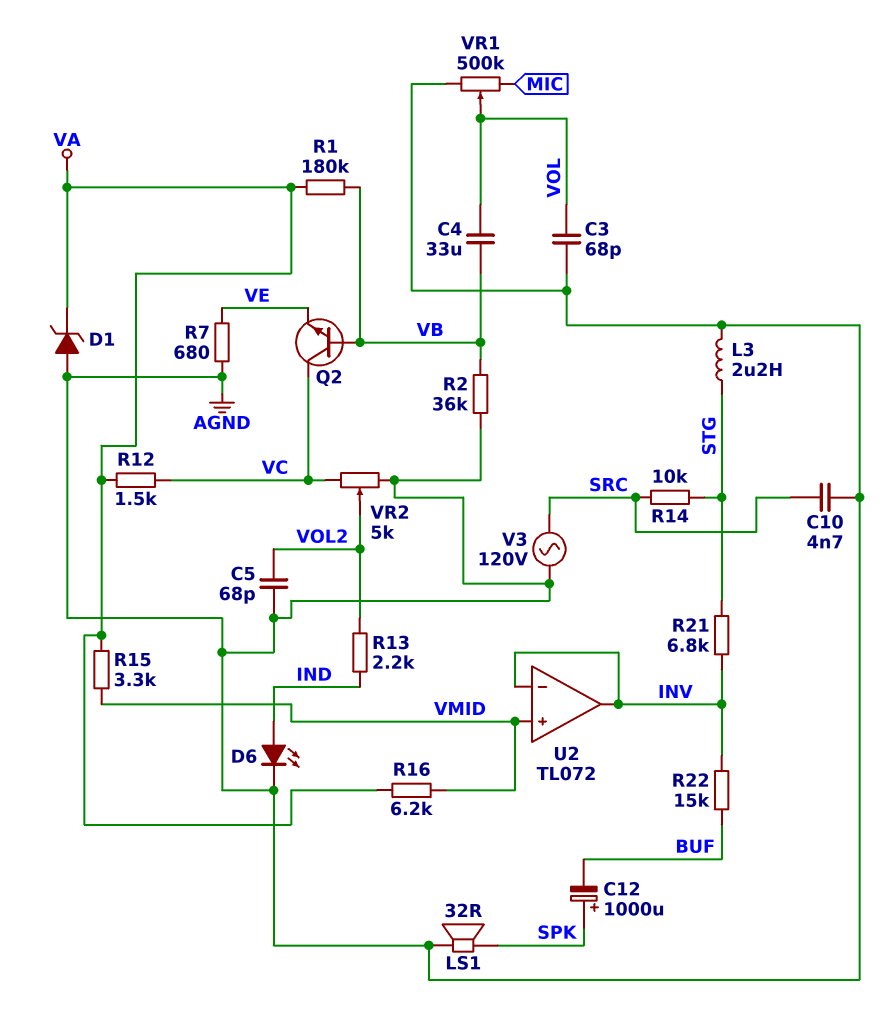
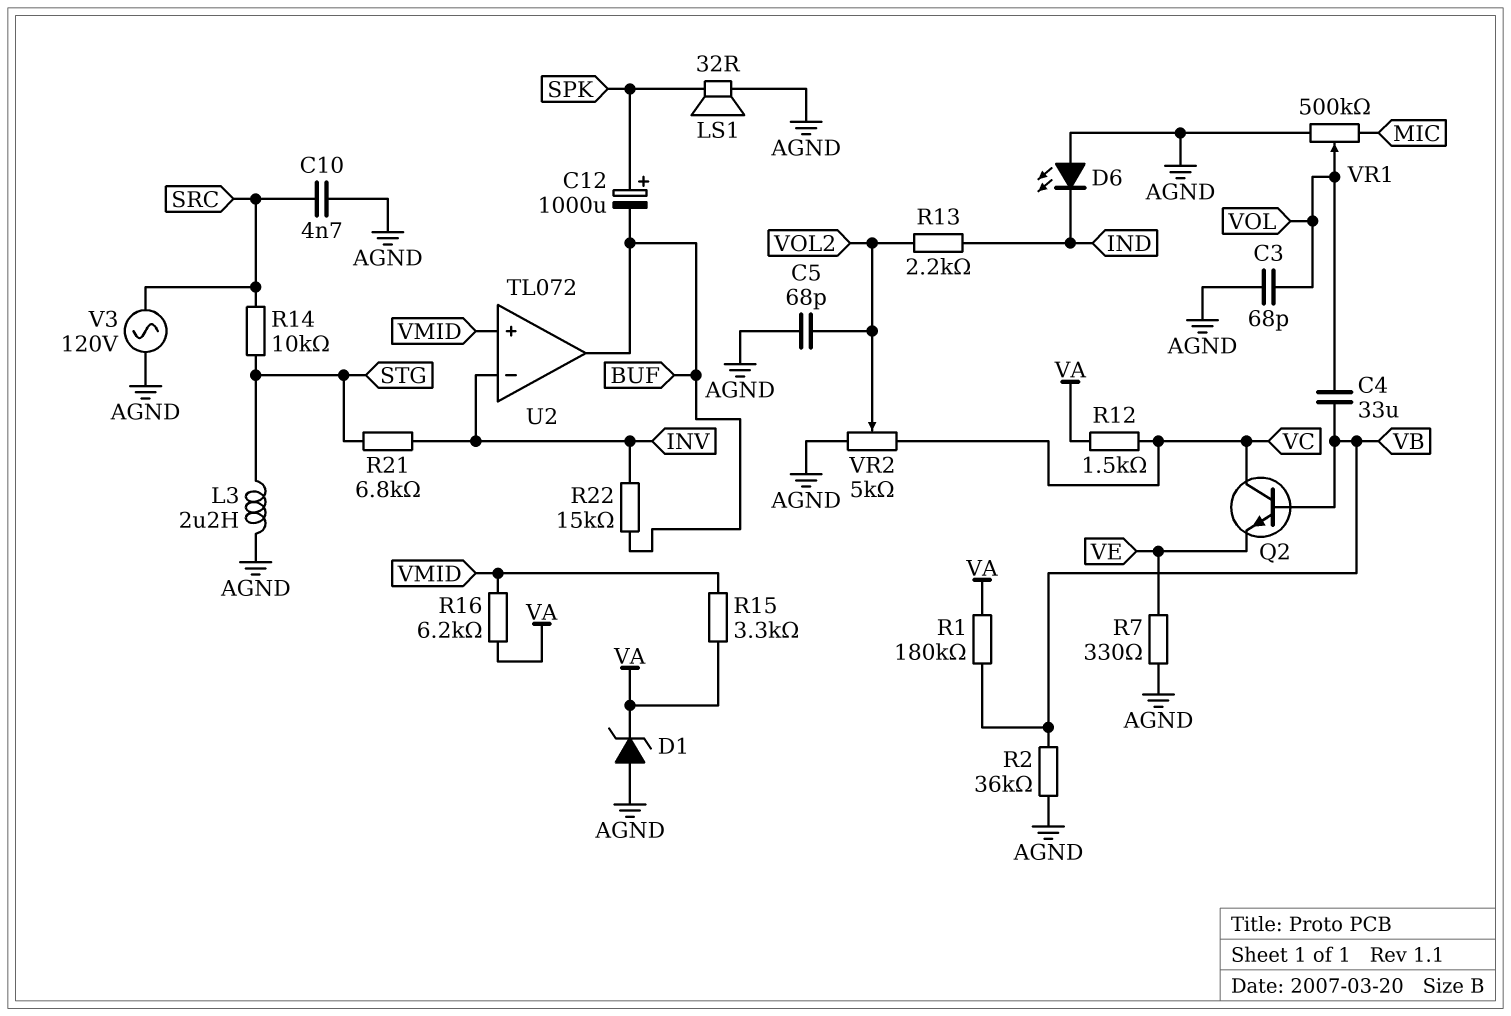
D6: LED (A IND, K AGND) -> LED (A AGND, K IND)
R7: 680 (AGND, VE) -> 330 (AGND, VE)
U2 pin out: INV -> BUF

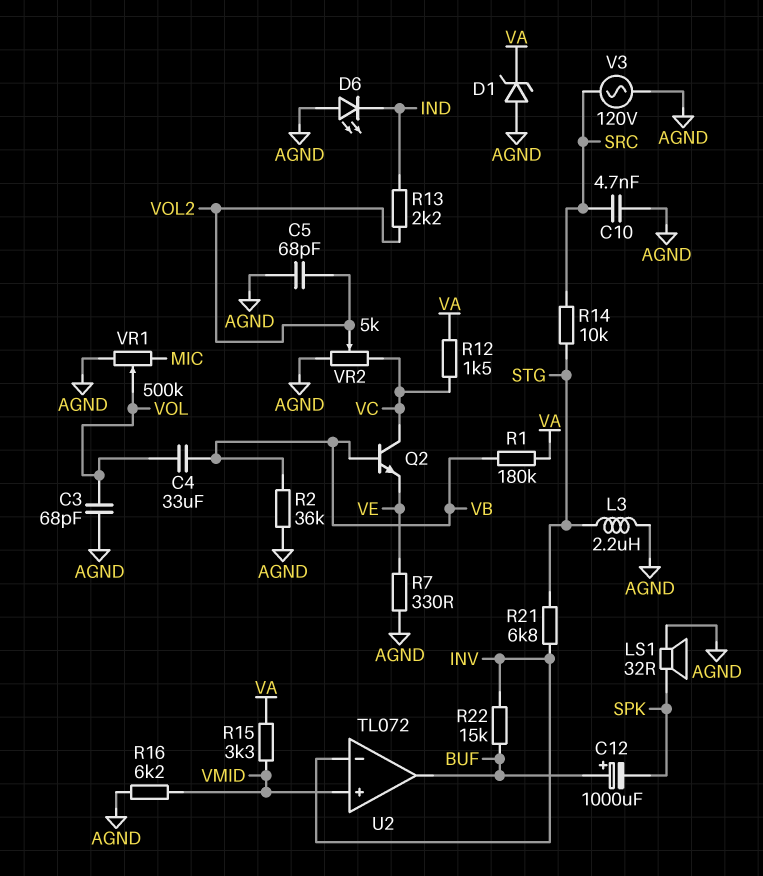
C12: 1000uF (plus SPK, minus BUF) -> 1000uF (plus BUF, minus SPK)
R16: 6.2k (VA, VMID) -> 6.2k (AGND, VMID)

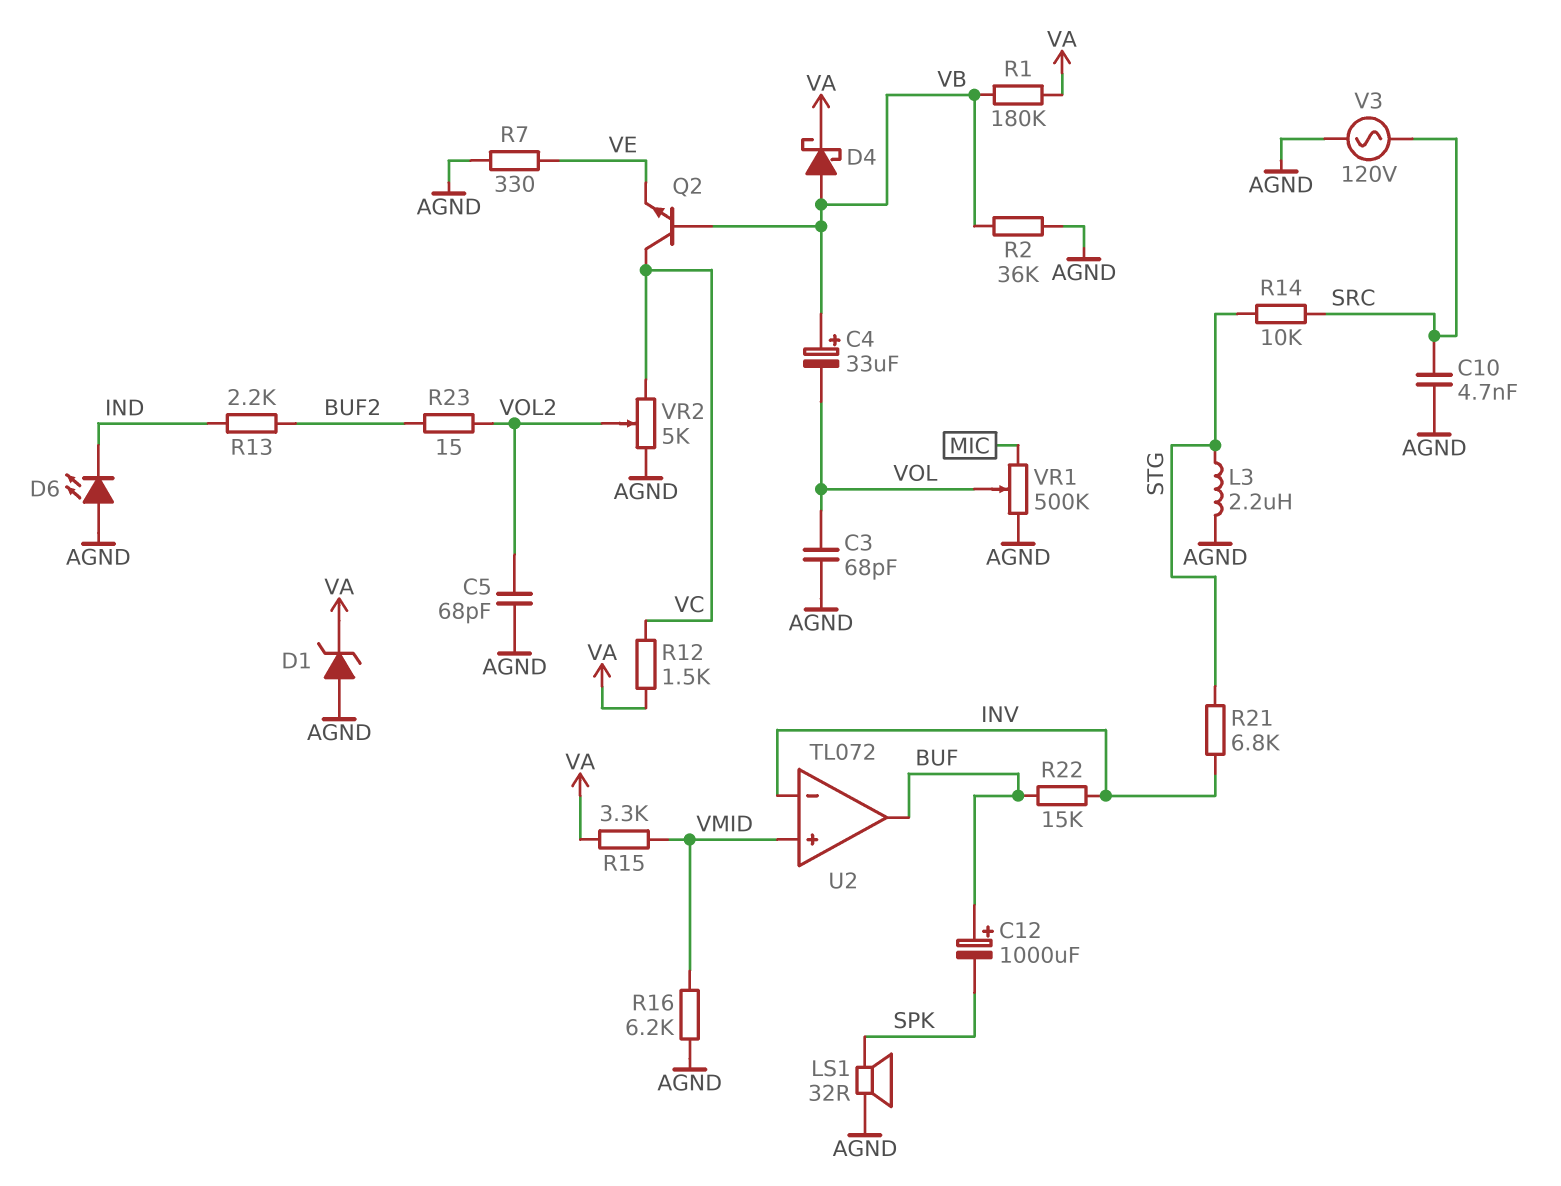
C4: 33uF (VB, VOL) -> 33uF (plus VB, minus VOL)
D4: none -> schottky (A VB, K VA)
R13: 2.2k (IND, VOL2) -> 2.2k (BUF2, IND)
R23: none -> 15 (BUF2, VOL2)

